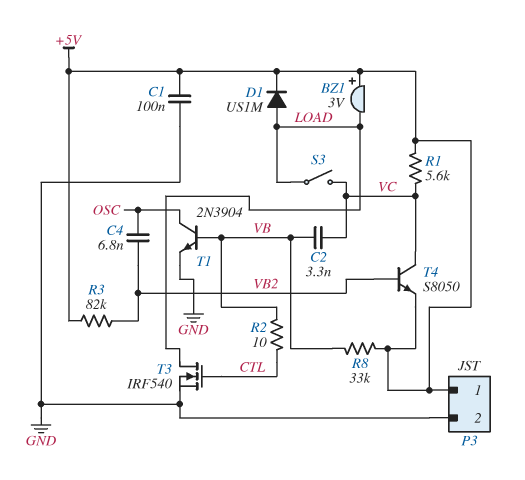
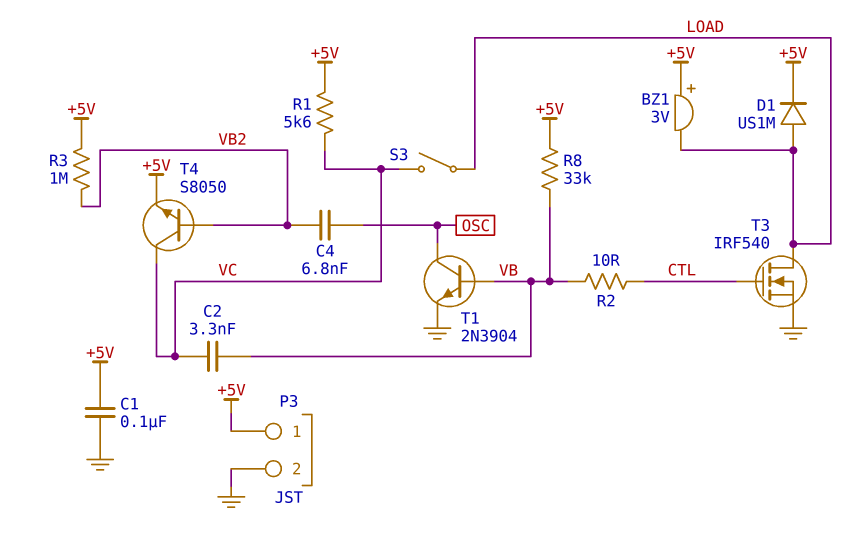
R3: 82k (+5V, VB2) -> 1M (+5V, VB2)

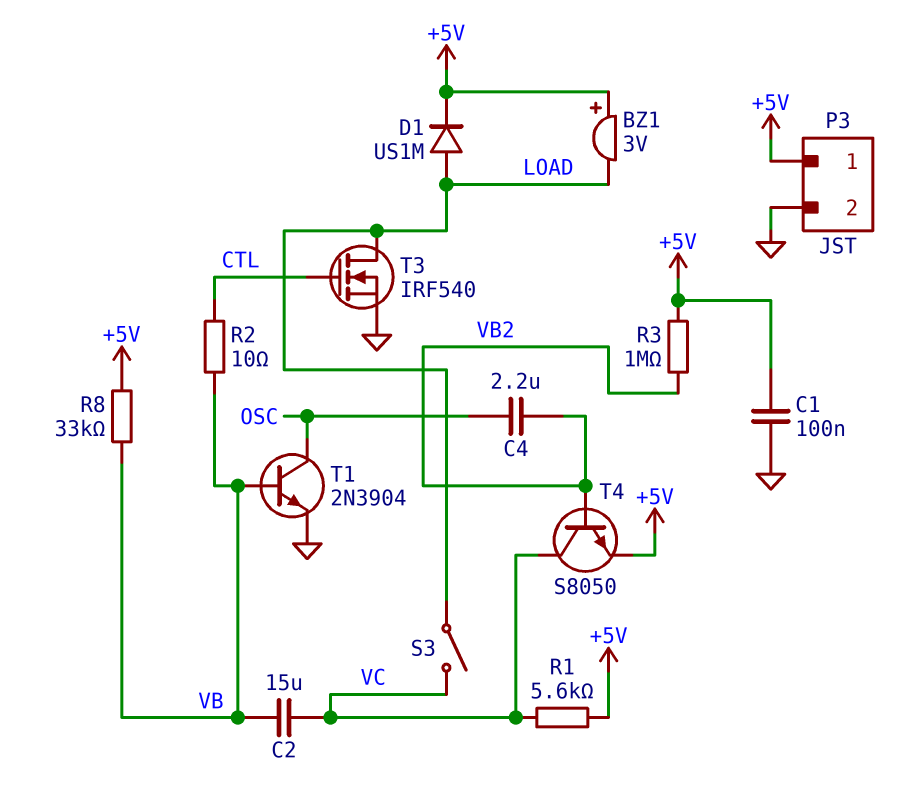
C2: 3.3nF (VB, VC) -> 15uF (VB, VC)
C4: 6.8nF (OSC, VB2) -> 2.2uF (OSC, VB2)

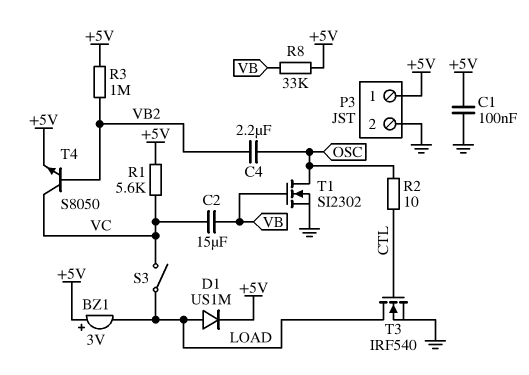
R2: 10 (CTL, VB) -> 10 (CTL, OSC)
T1: NPN 2N3904 (B VB, C OSC, E GND) -> NMOS SI2302 (G VB, D OSC, S GND)

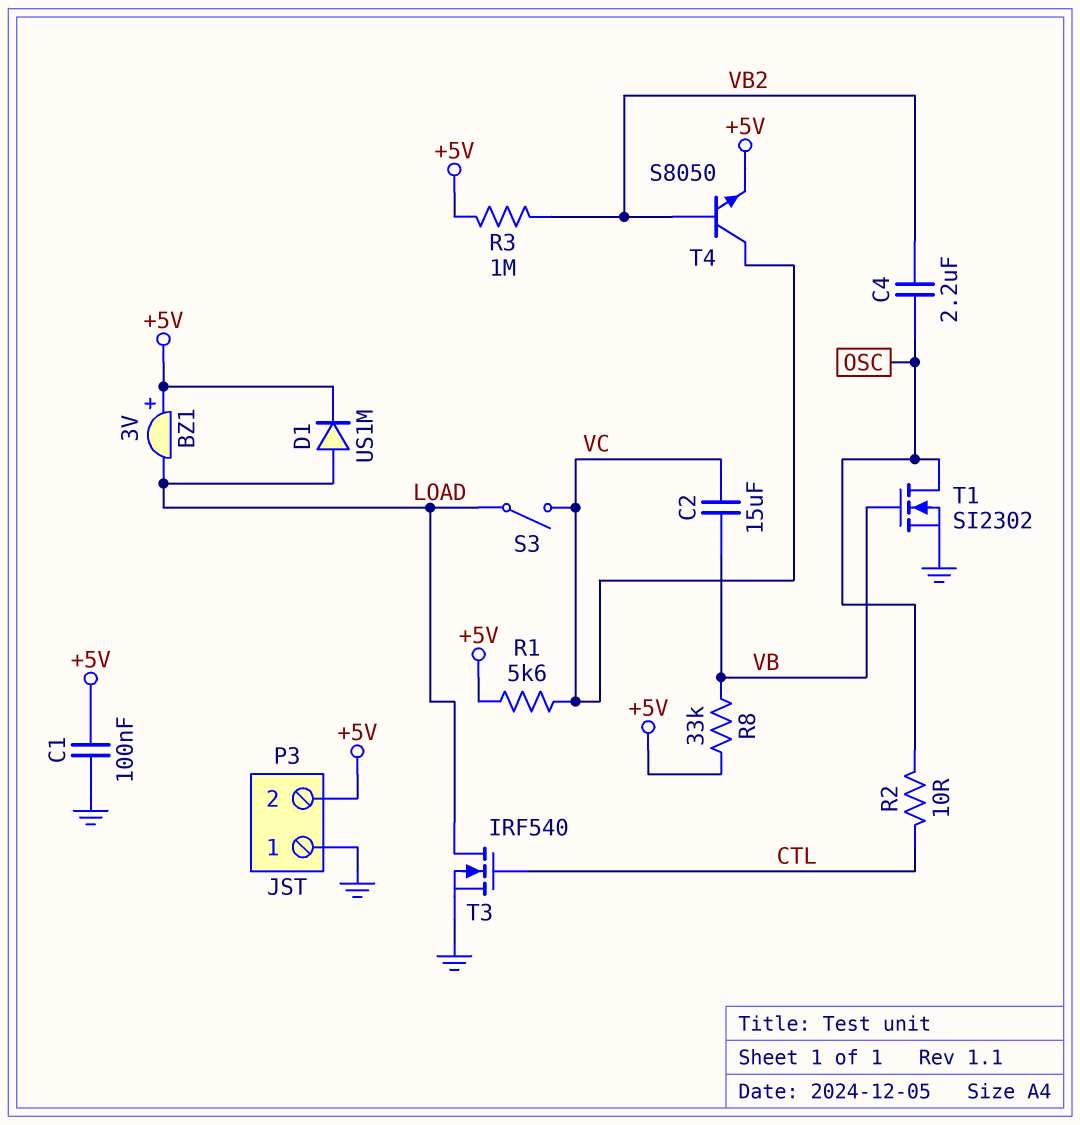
P3 pin 1: +5V -> GND
P3 pin 2: GND -> +5V

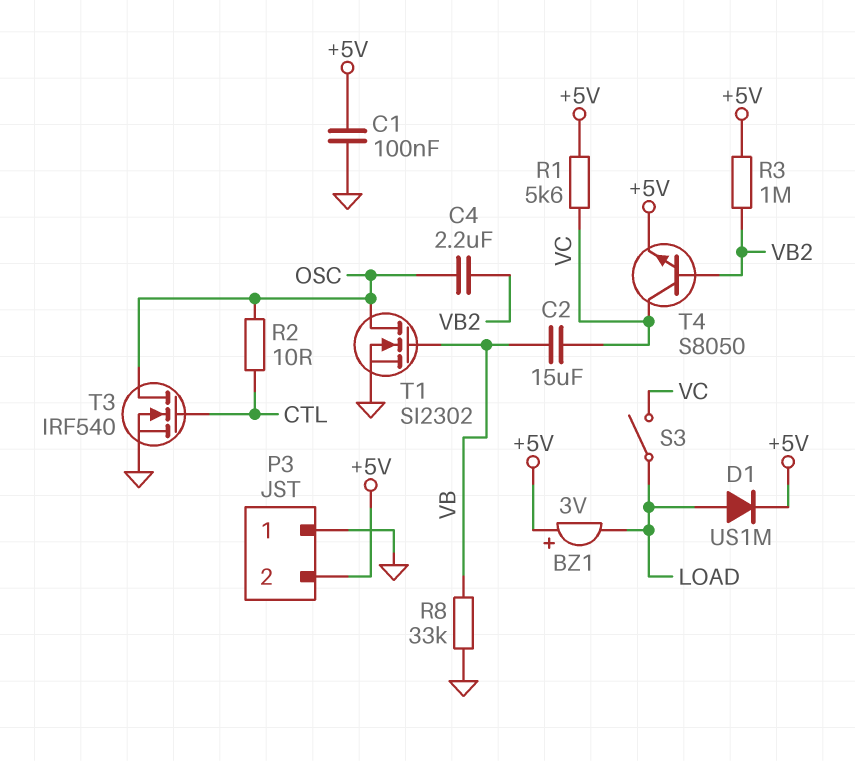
R8: 33k (+5V, VB) -> 33k (GND, VB)
T3: NMOS IRF540 (G CTL, D LOAD, S GND) -> NMOS IRF540 (G CTL, D OSC, S GND)

